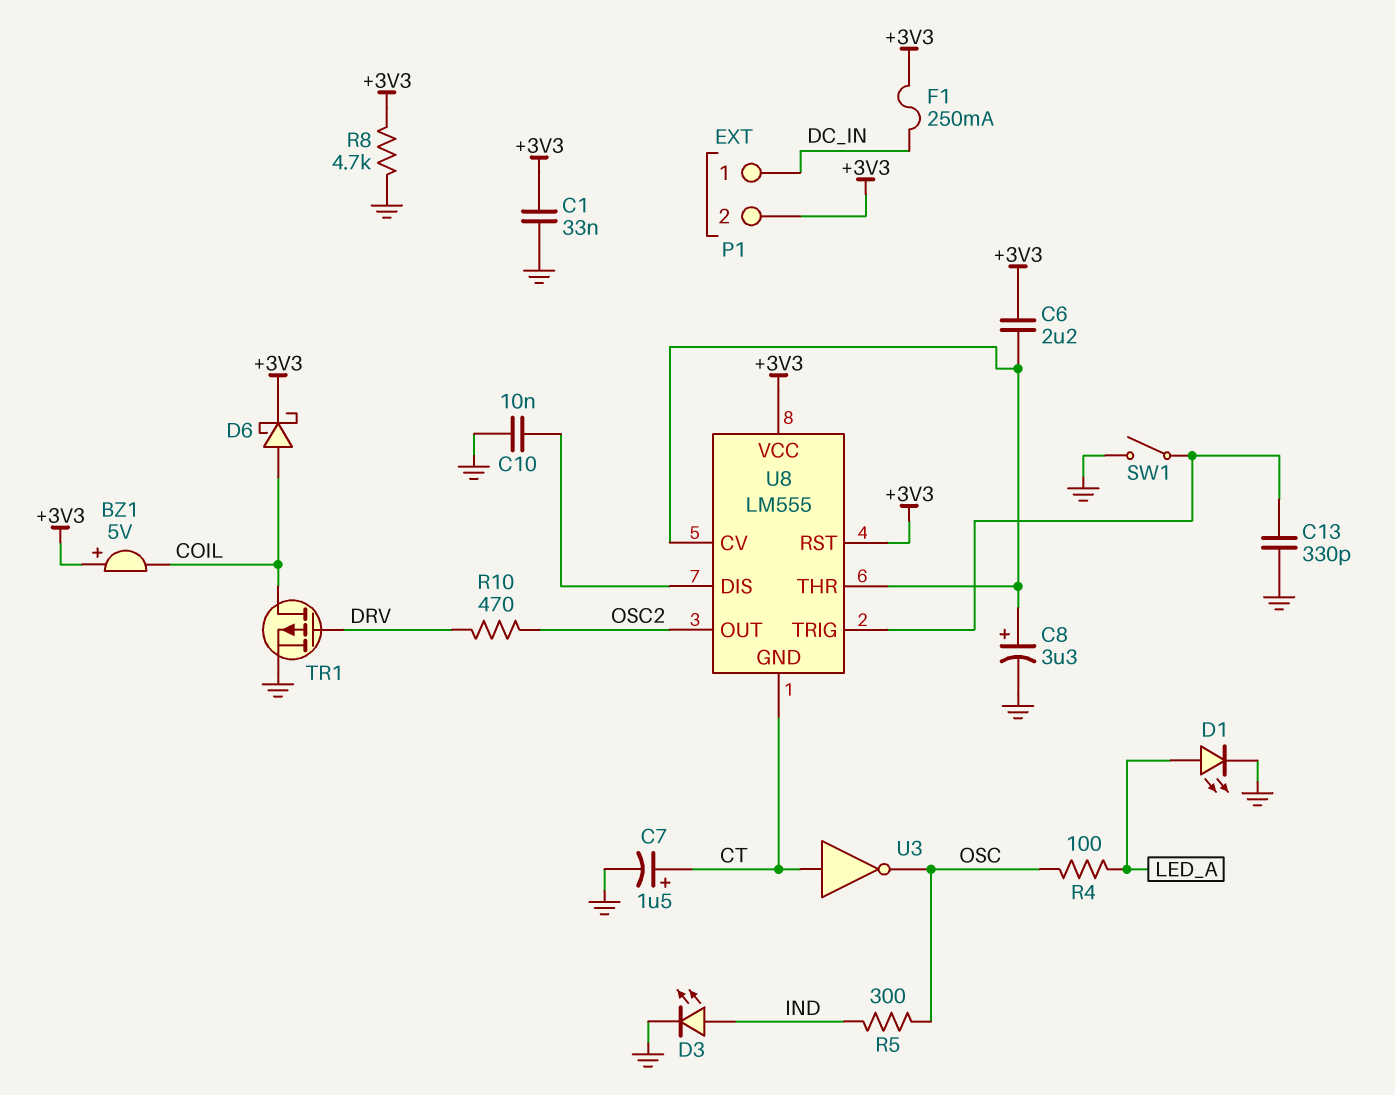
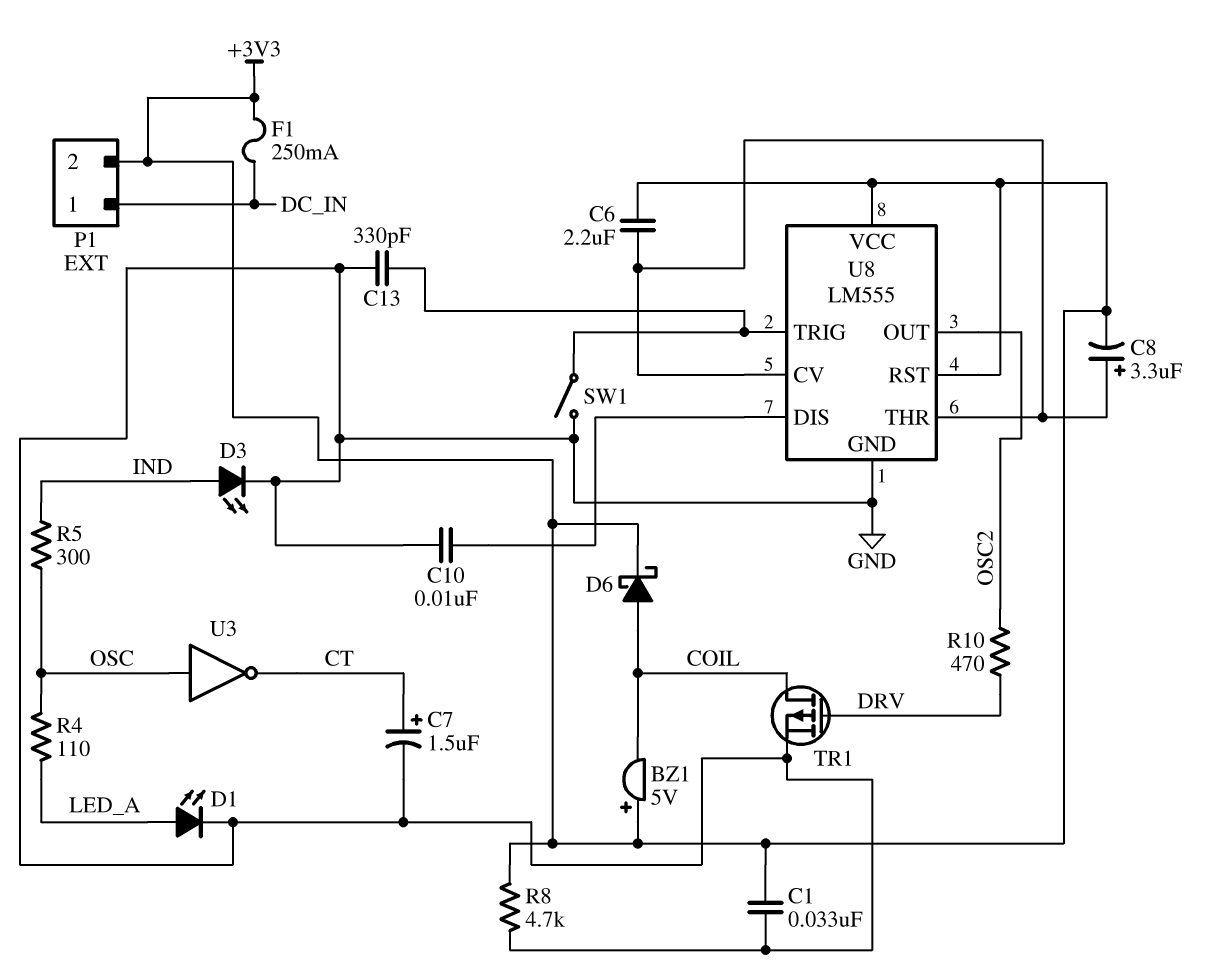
C8: 3.3uF (plus U8/CV, minus GND) -> 3.3uF (plus U8/CV, minus +3V3)
R4: 100 (LED_A, OSC) -> 110 (LED_A, OSC)
U3: NOT (in CT, out OSC) -> NOT (in OSC, out CT)
U8 pin GND: CT -> GND

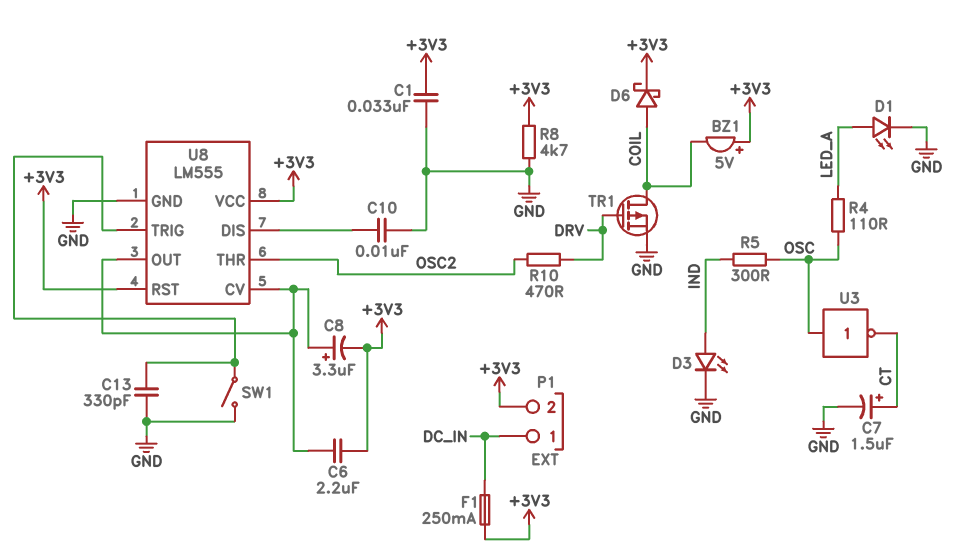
U8 pin OUT: OSC2 -> U8/CV
U8 pin THR: U8/CV -> OSC2

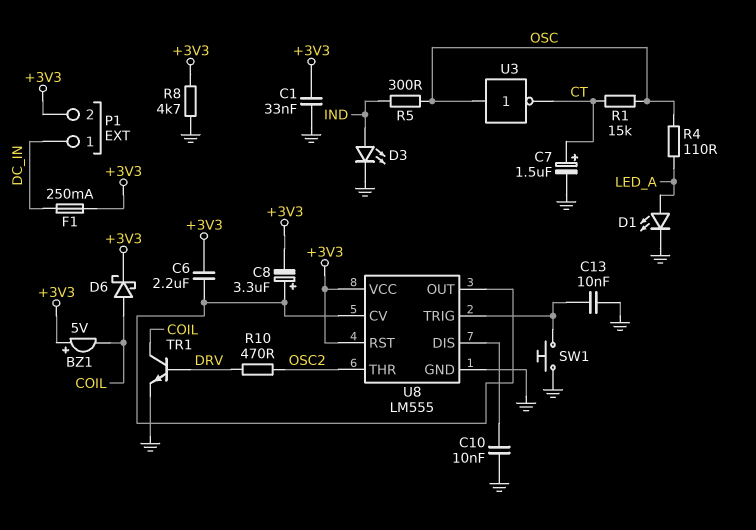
C13: 330pF (GND, U8/TRIG) -> 10nF (GND, U8/TRIG)
R1: none -> 15k (CT, OSC)
SW1: switch (GND, U8/TRIG) -> button (GND, U8/TRIG)
TR1: PMOS (G DRV, D COIL, S GND) -> NPN (B DRV, C COIL, E GND)

